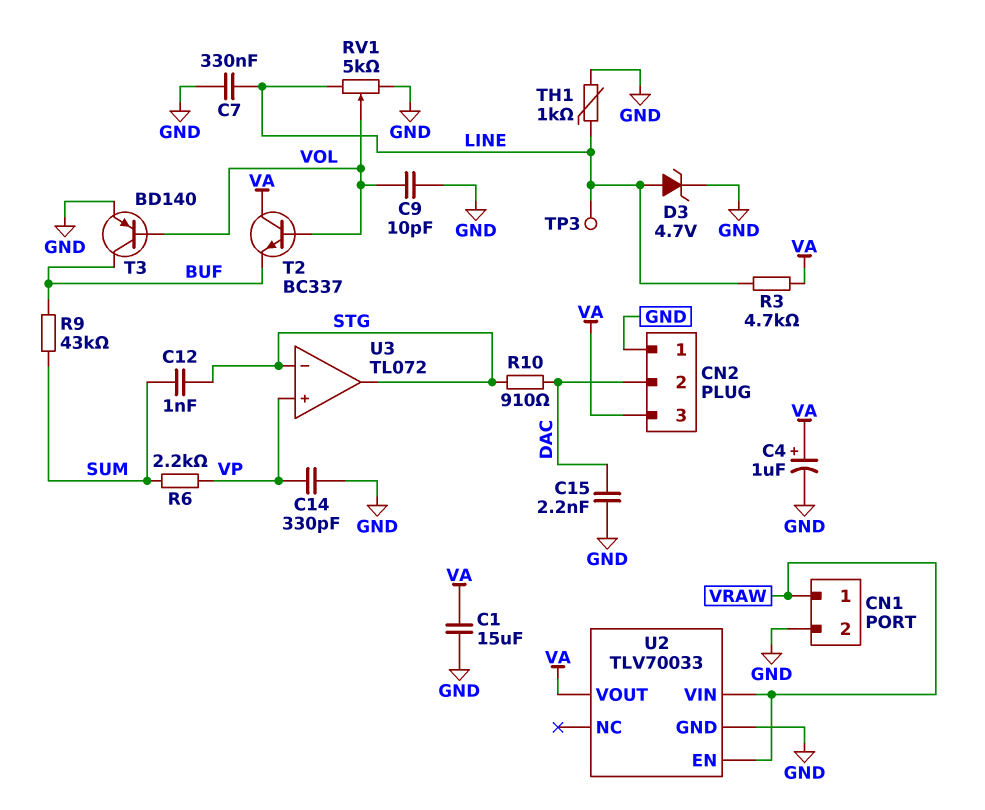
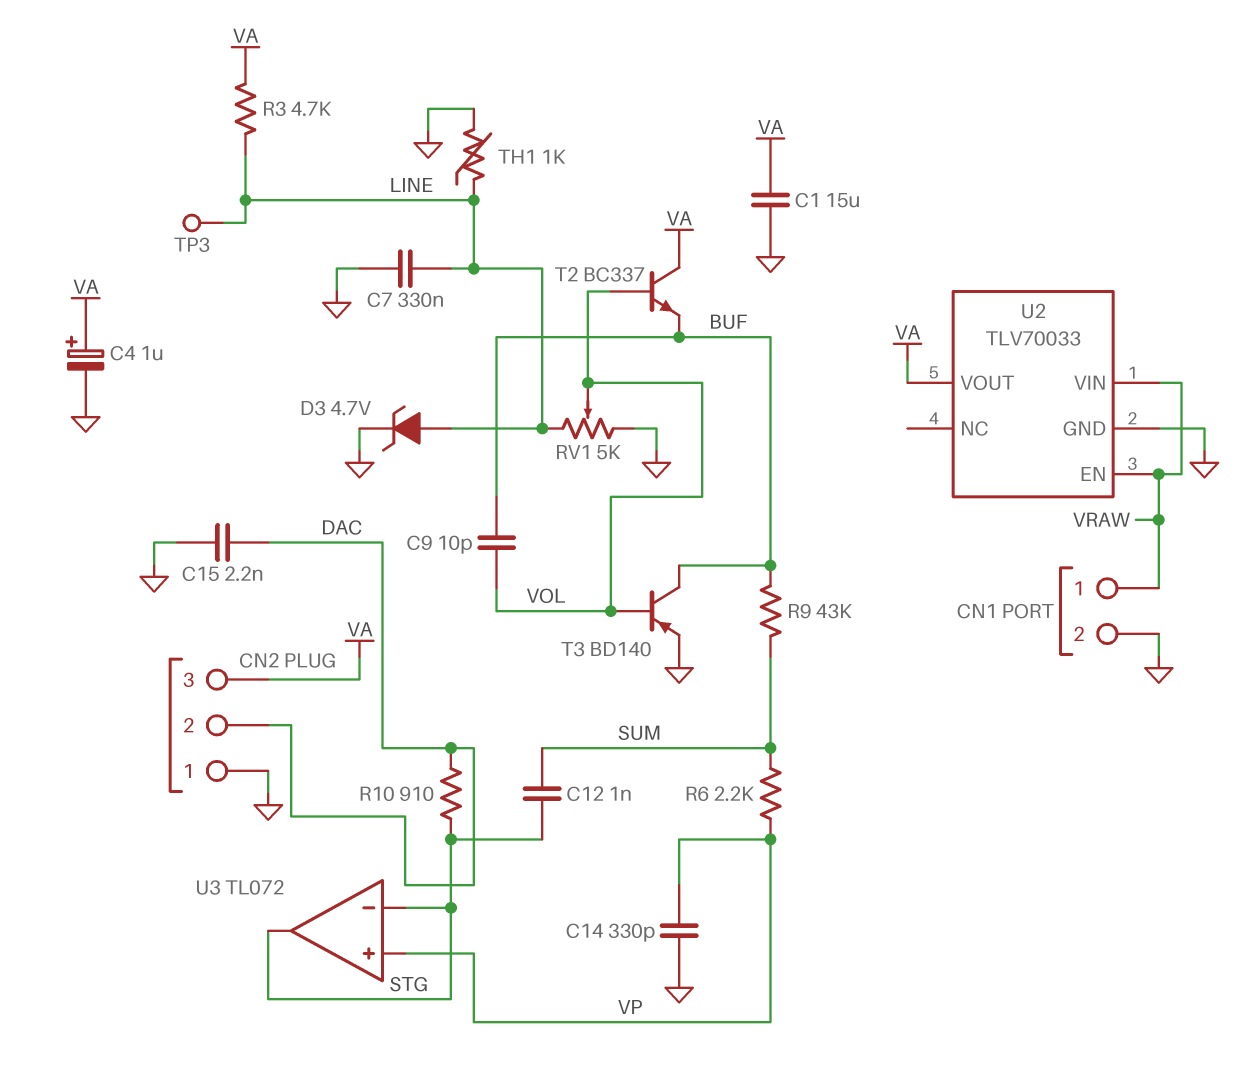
C9: 10pF (GND, VOL) -> 10pF (BUF, VOL)

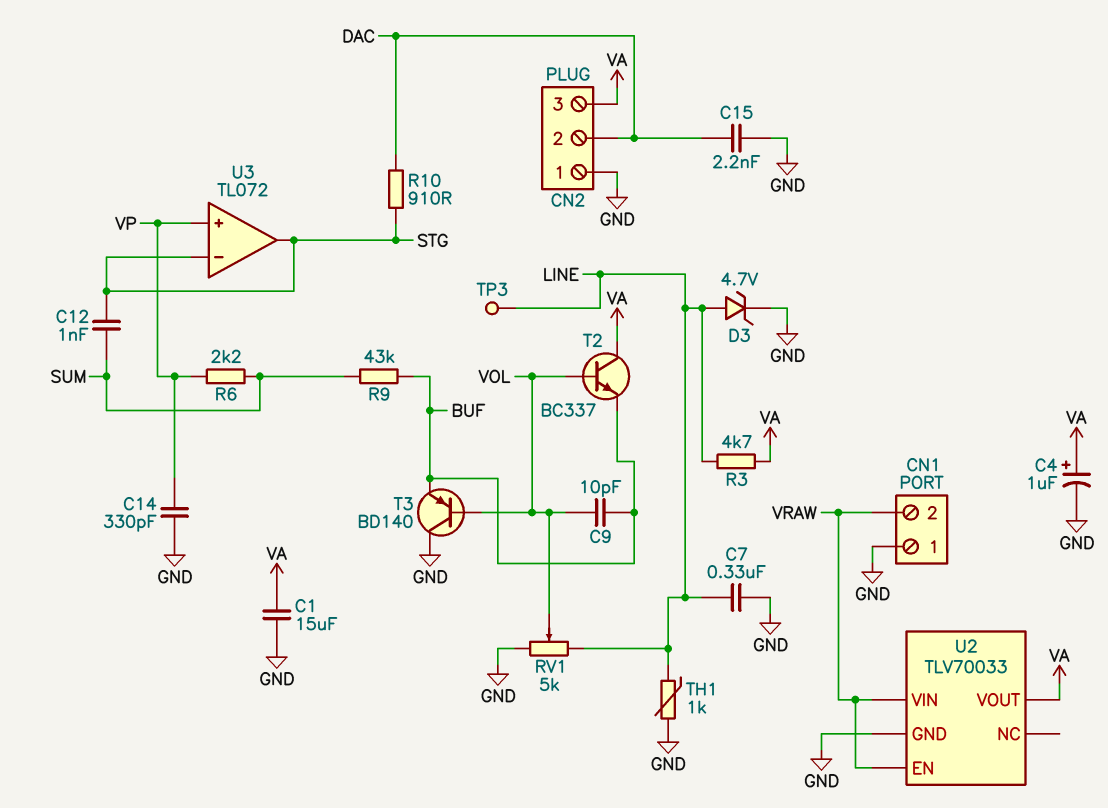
CN1 pin 1: VRAW -> GND
CN1 pin 2: GND -> VRAW
T3: PNP BD140 (B VOL, C BUF, E GND) -> PNP BD140 (B VOL, C GND, E BUF)

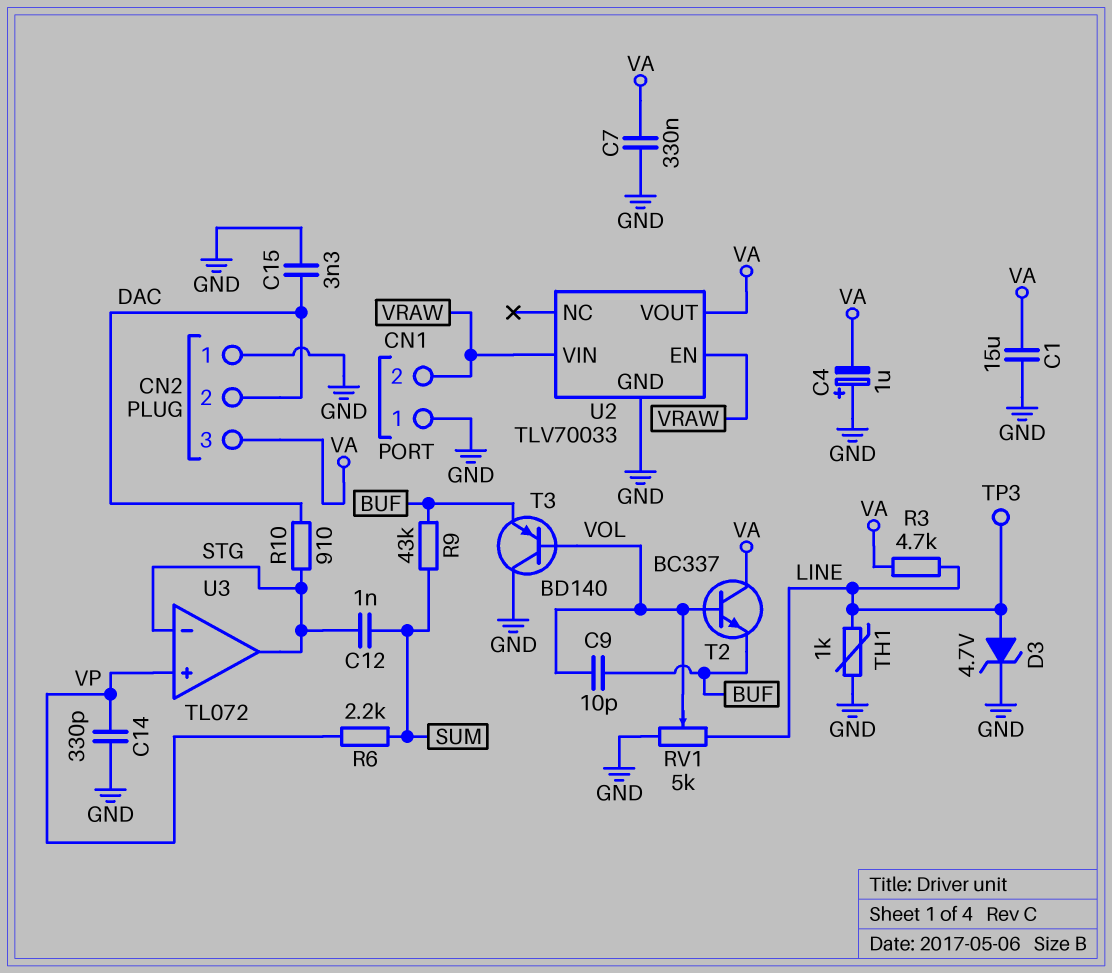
C4: 1uF (plus VA, minus GND) -> 1uF (plus GND, minus VA)
C7: 330nF (GND, LINE) -> 330nF (GND, VA)
C15: 2.2nF (DAC, GND) -> 3.3nF (DAC, GND)

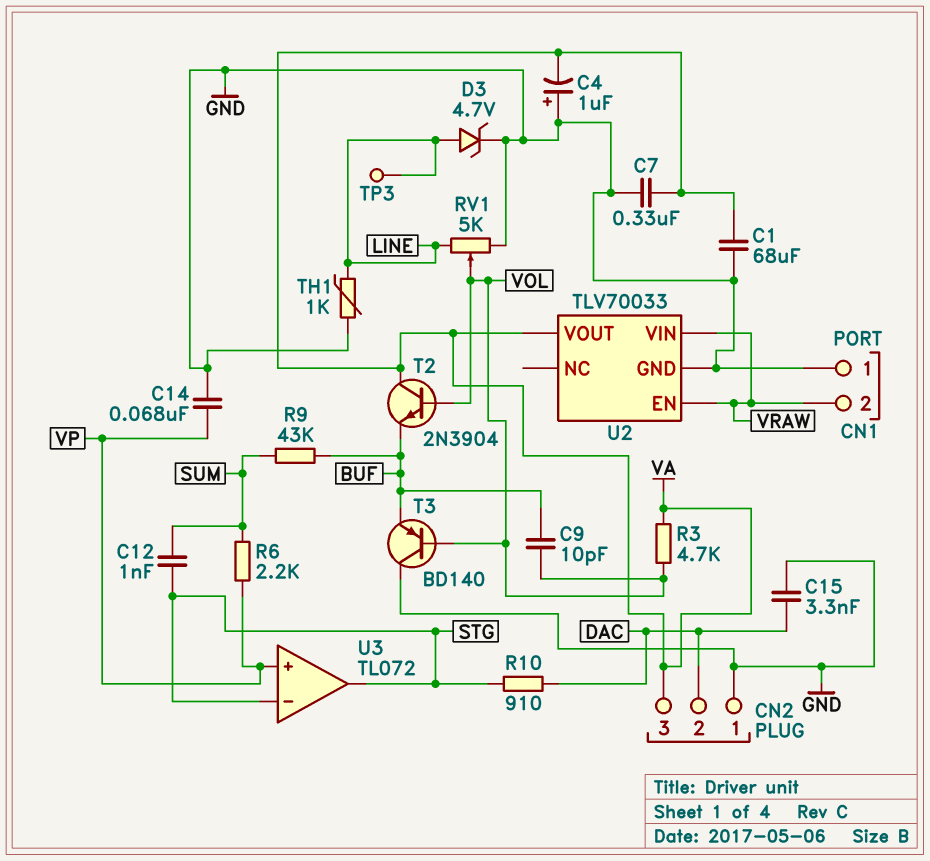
C1: 15uF (GND, VA) -> 68uF (GND, VA)
C14: 330pF (GND, VP) -> 68nF (GND, VP)
R3: 4.7k (LINE, VA) -> 4.7k (VA, VOL)
T2: NPN BC337 (B VOL, C VA, E BUF) -> NPN 2N3904 (B VOL, C VA, E BUF)

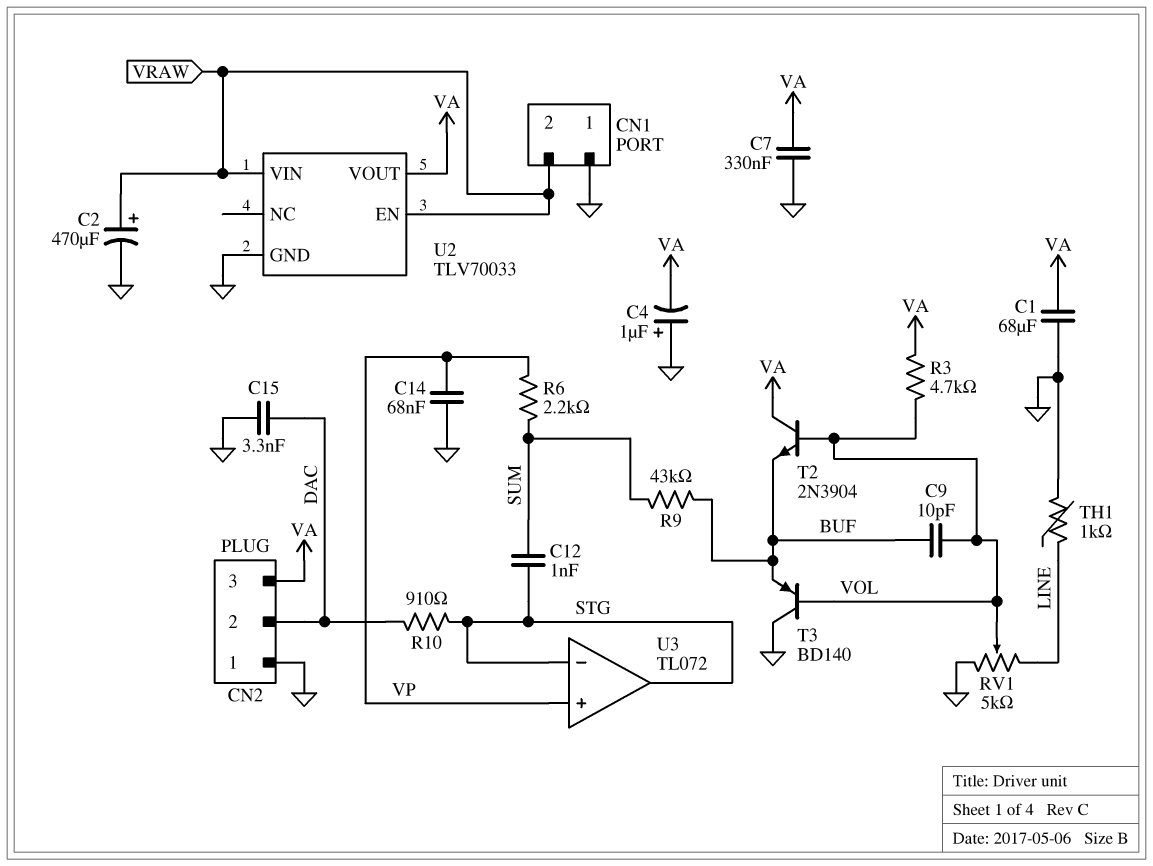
C2: none -> 470uF (plus VRAW, minus GND)
D3: zener 4.7V (A LINE, K GND) -> none
TP3: test point (LINE) -> none

